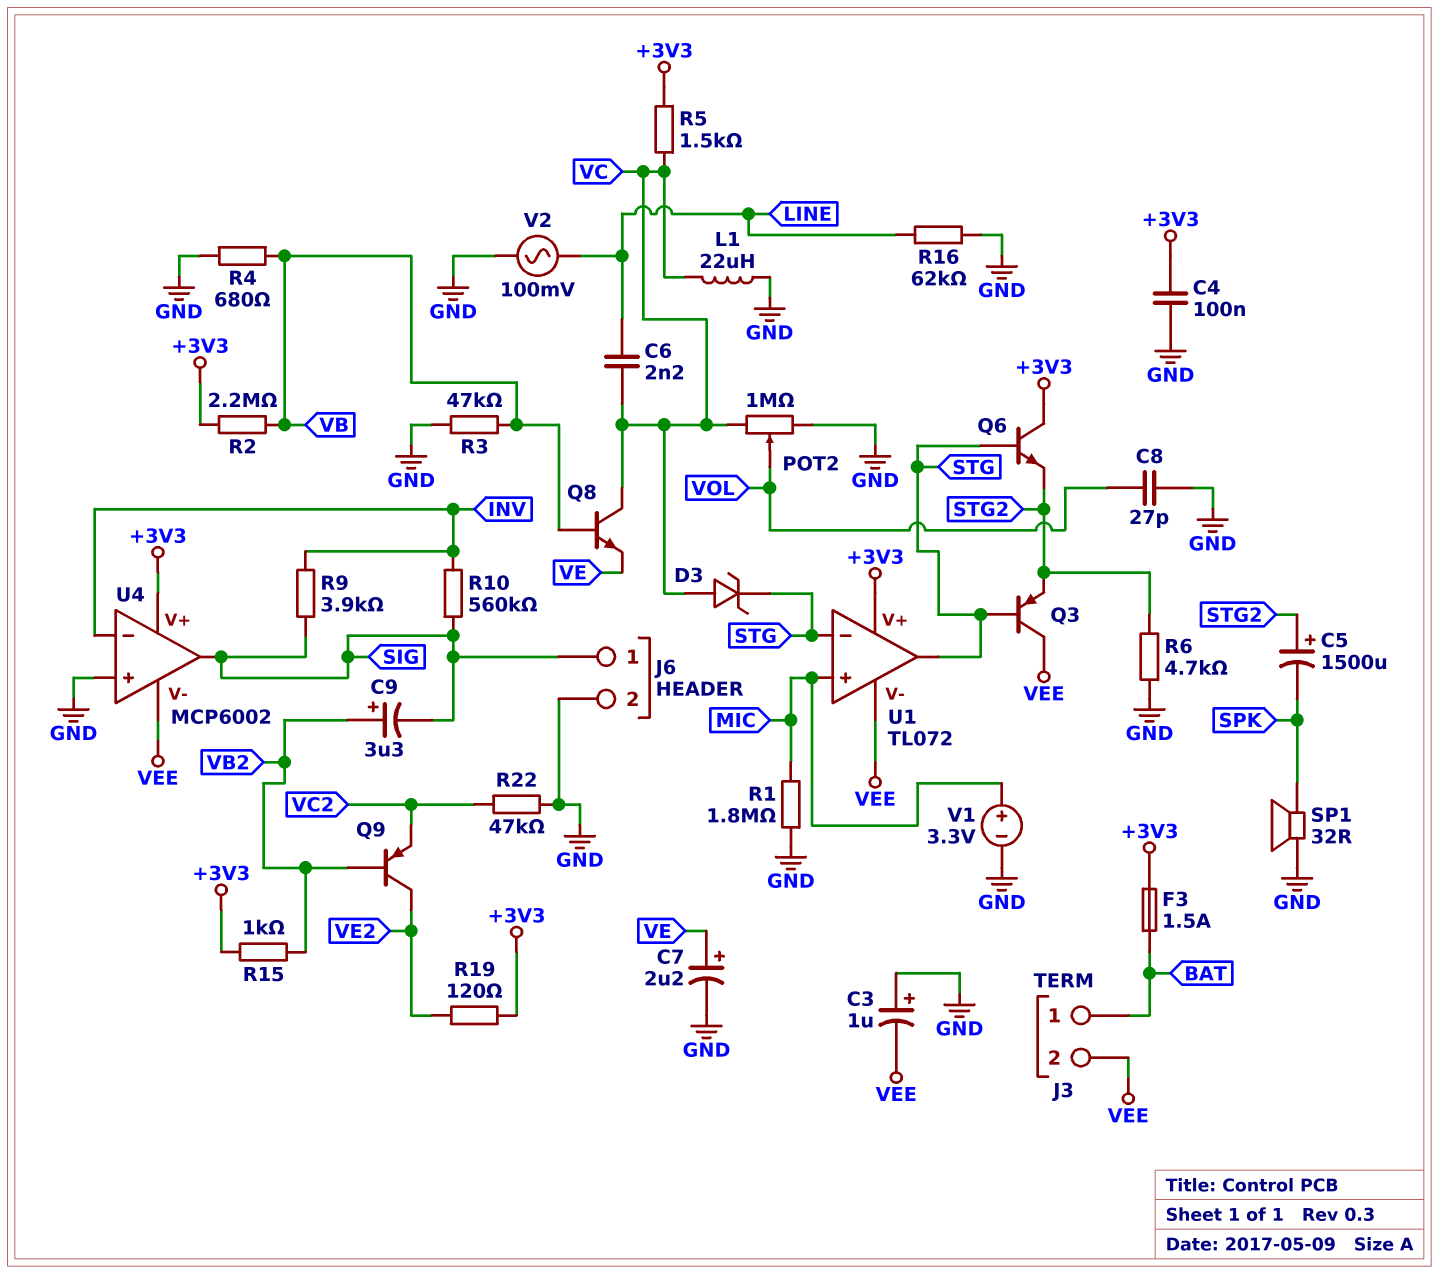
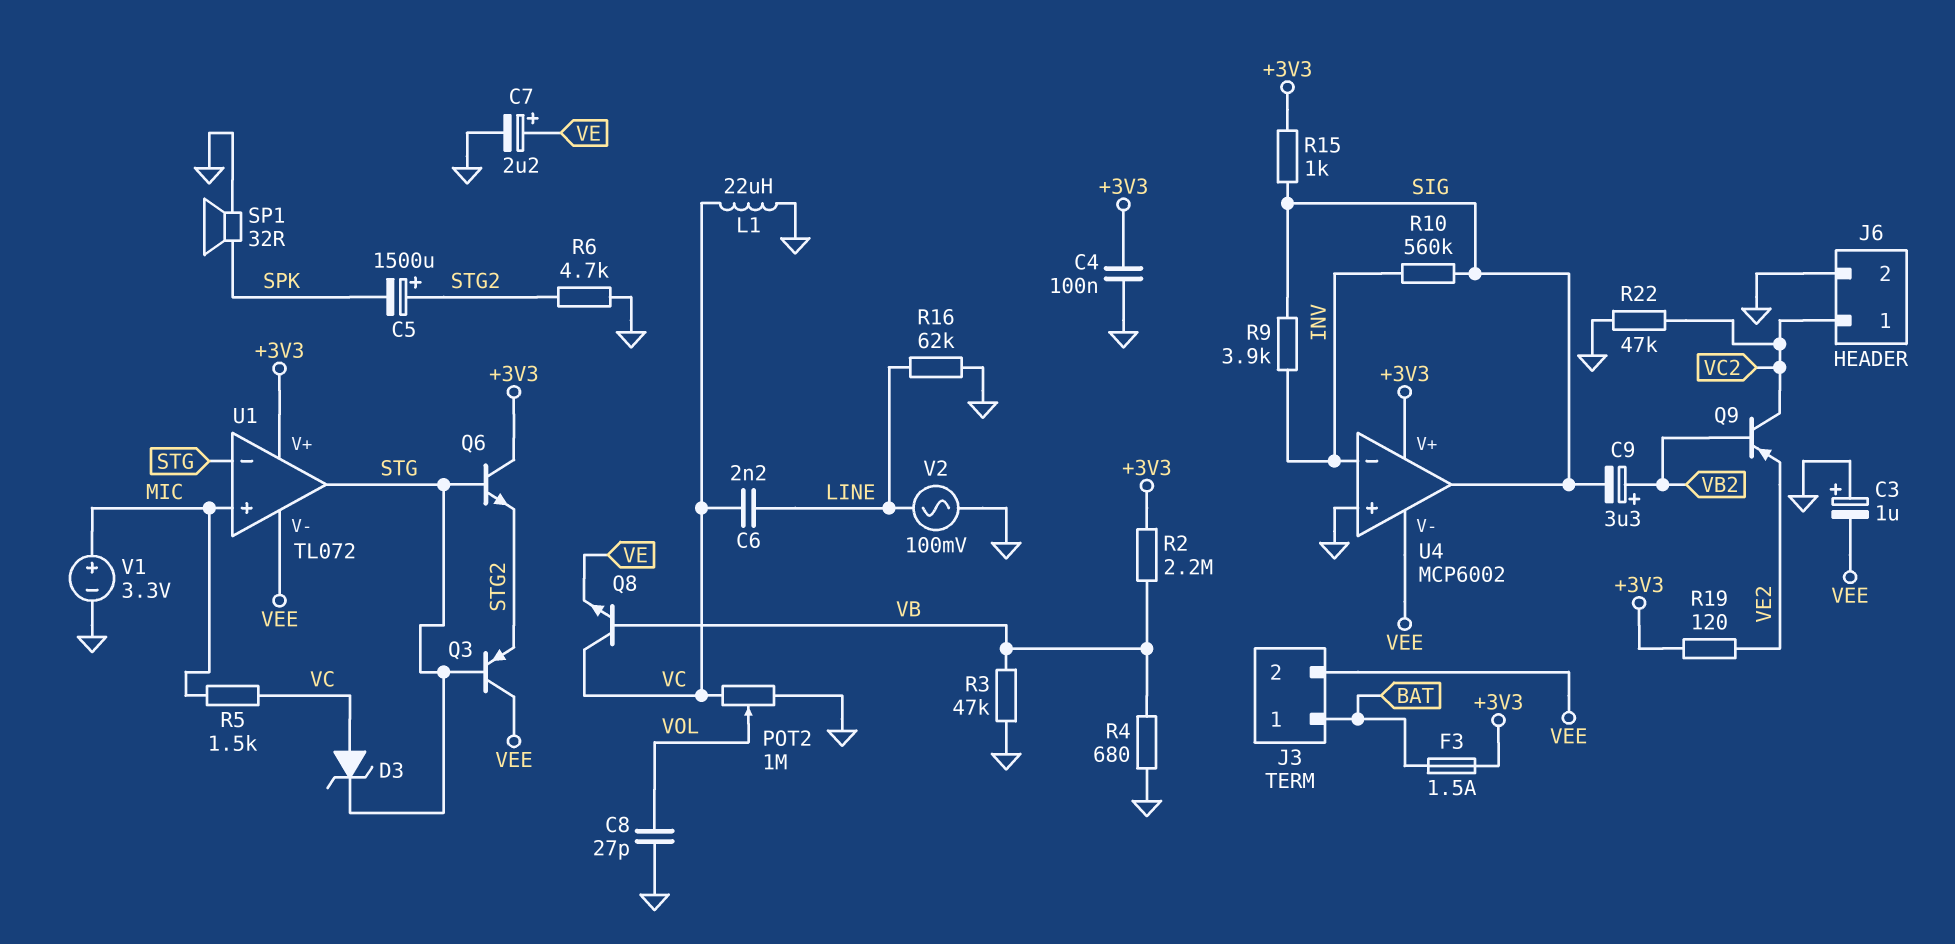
J6 pin 1: SIG -> VC2
Q9: PNP (B VB2, C VE2, E VC2) -> PNP (B VB2, C VC2, E VE2)
R1: 1.8M (GND, MIC) -> none
R5: 1.5k (+3V3, VC) -> 1.5k (MIC, VC)
R15: 1k (+3V3, VB2) -> 1k (+3V3, SIG)

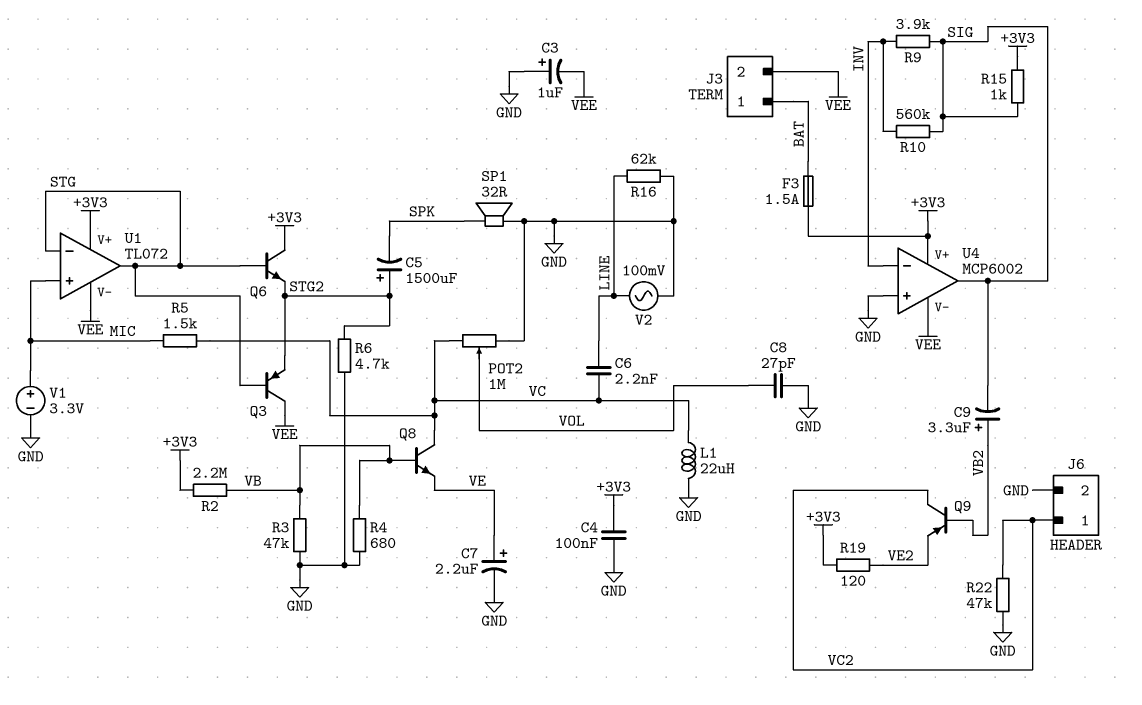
D3: zener (A VC, K STG) -> none

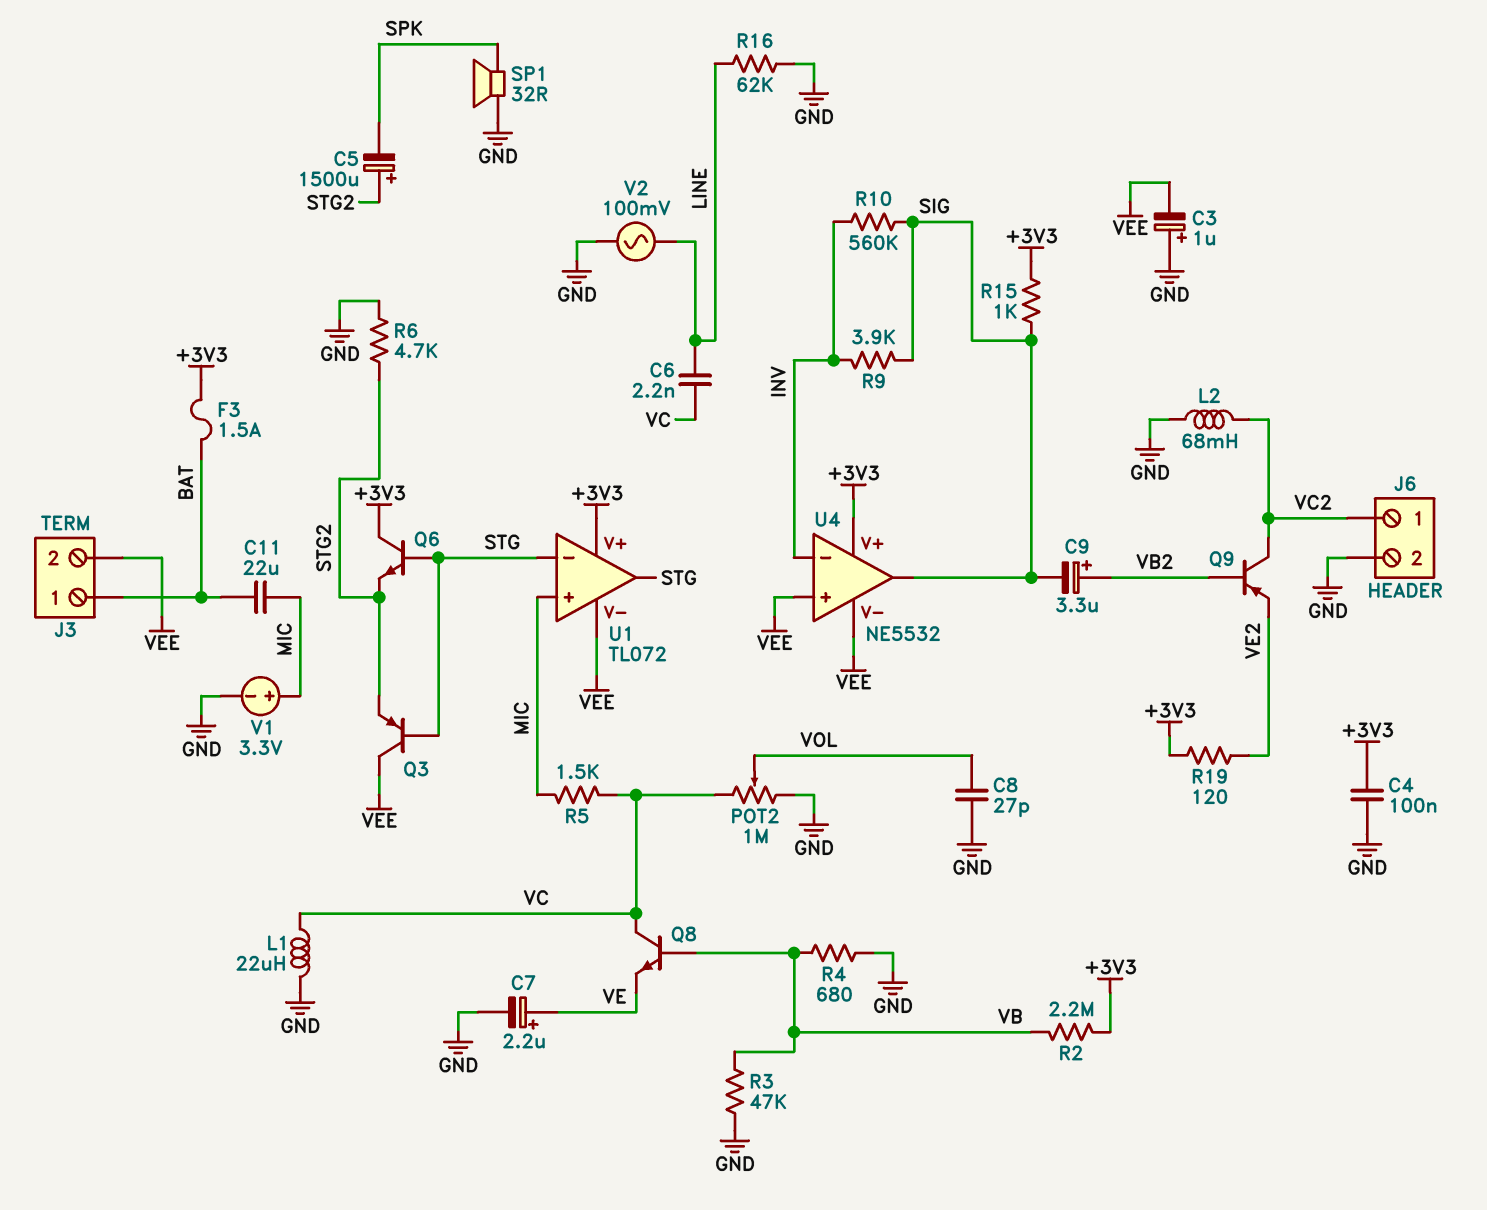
C11: none -> 22uF (BAT, MIC)
L2: none -> 68mH (GND, VC2)
R22: 47k (GND, VC2) -> none
U4: MCP6002 -> NE5532
U4 pin in+: GND -> VEE

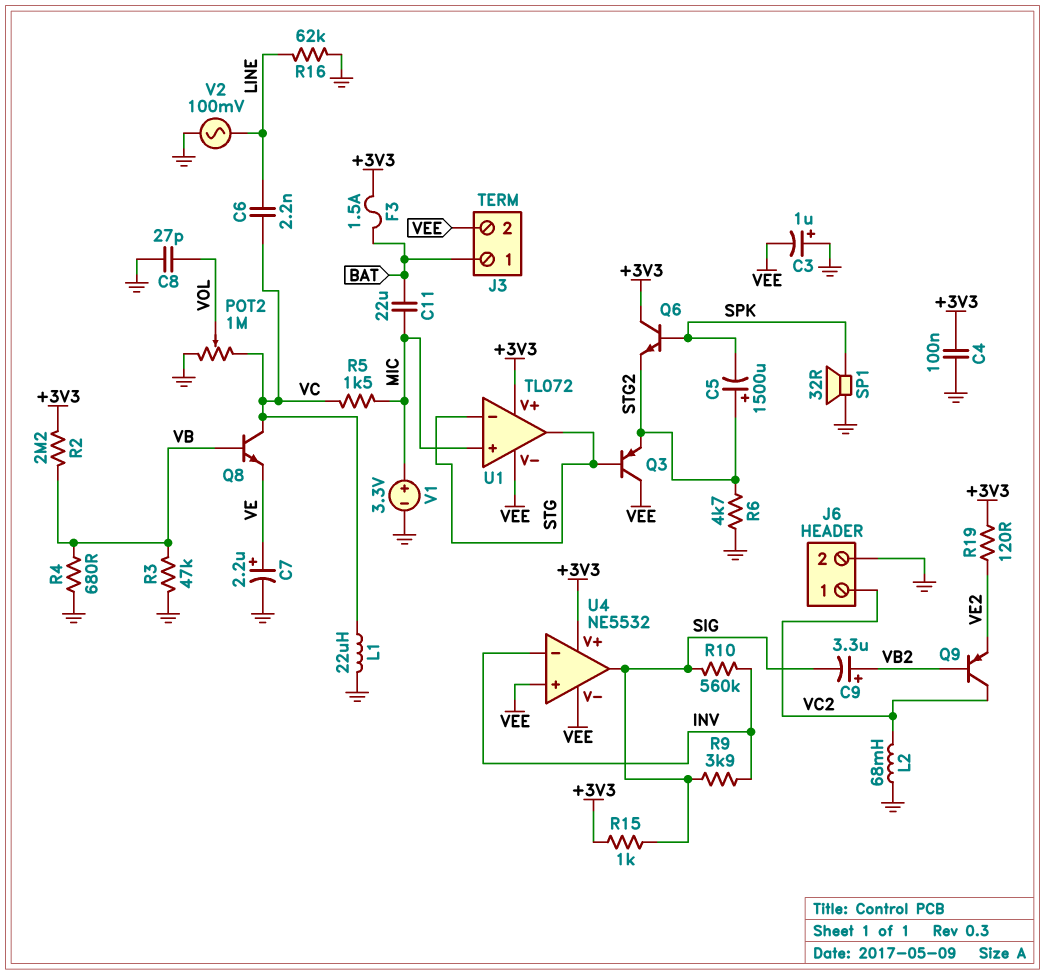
Q6: NPN (B STG, C +3V3, E STG2) -> NPN (B SPK, C +3V3, E STG2)

